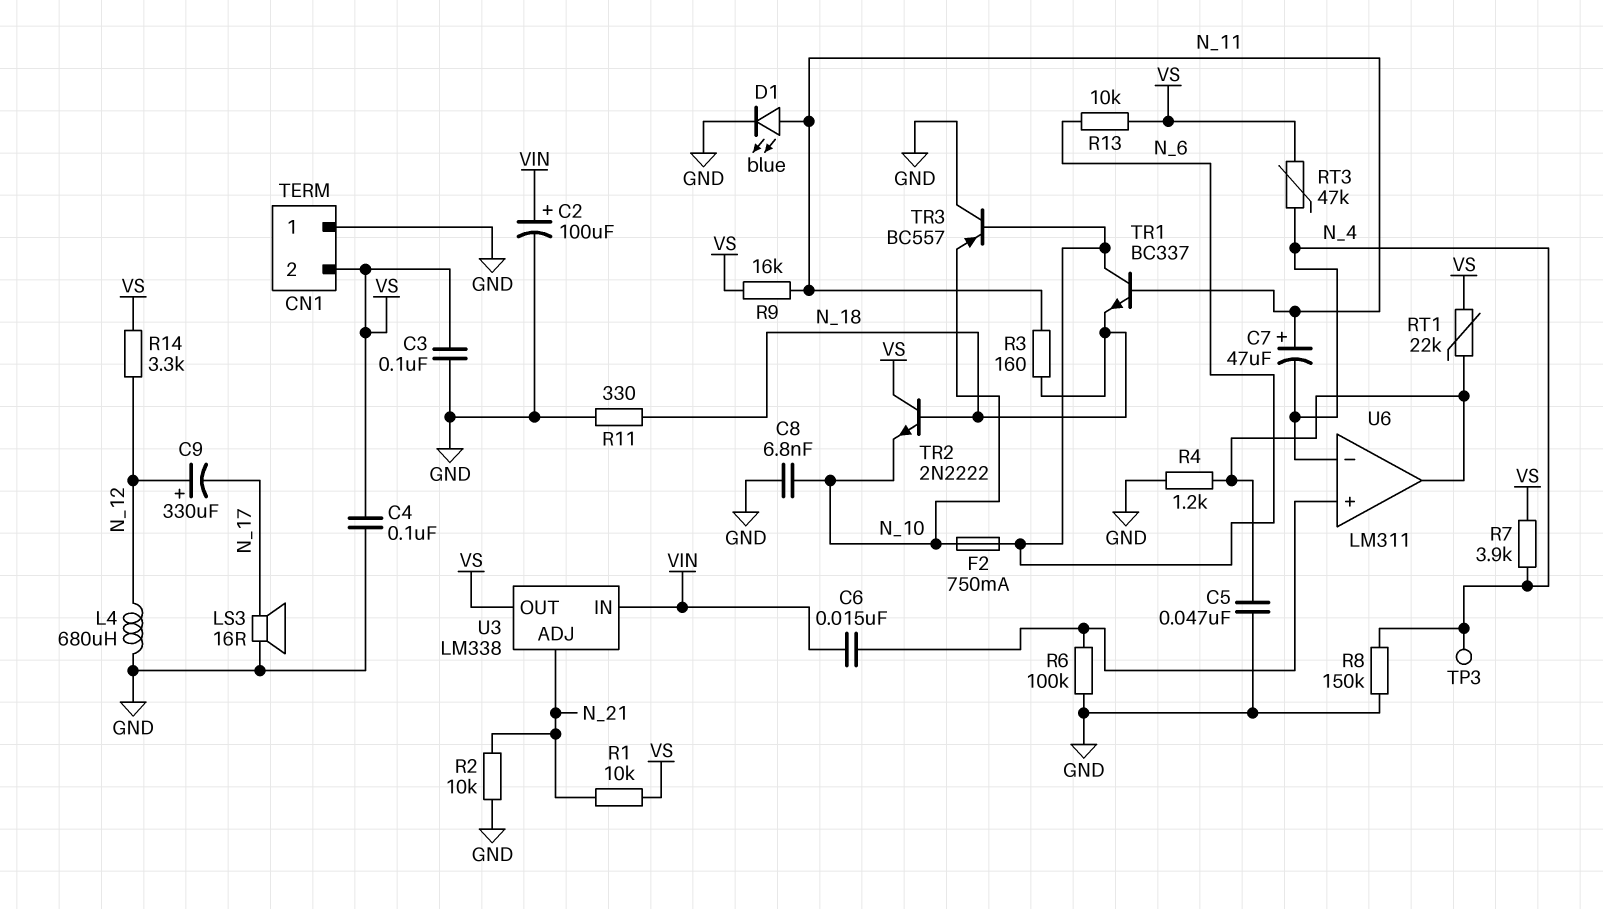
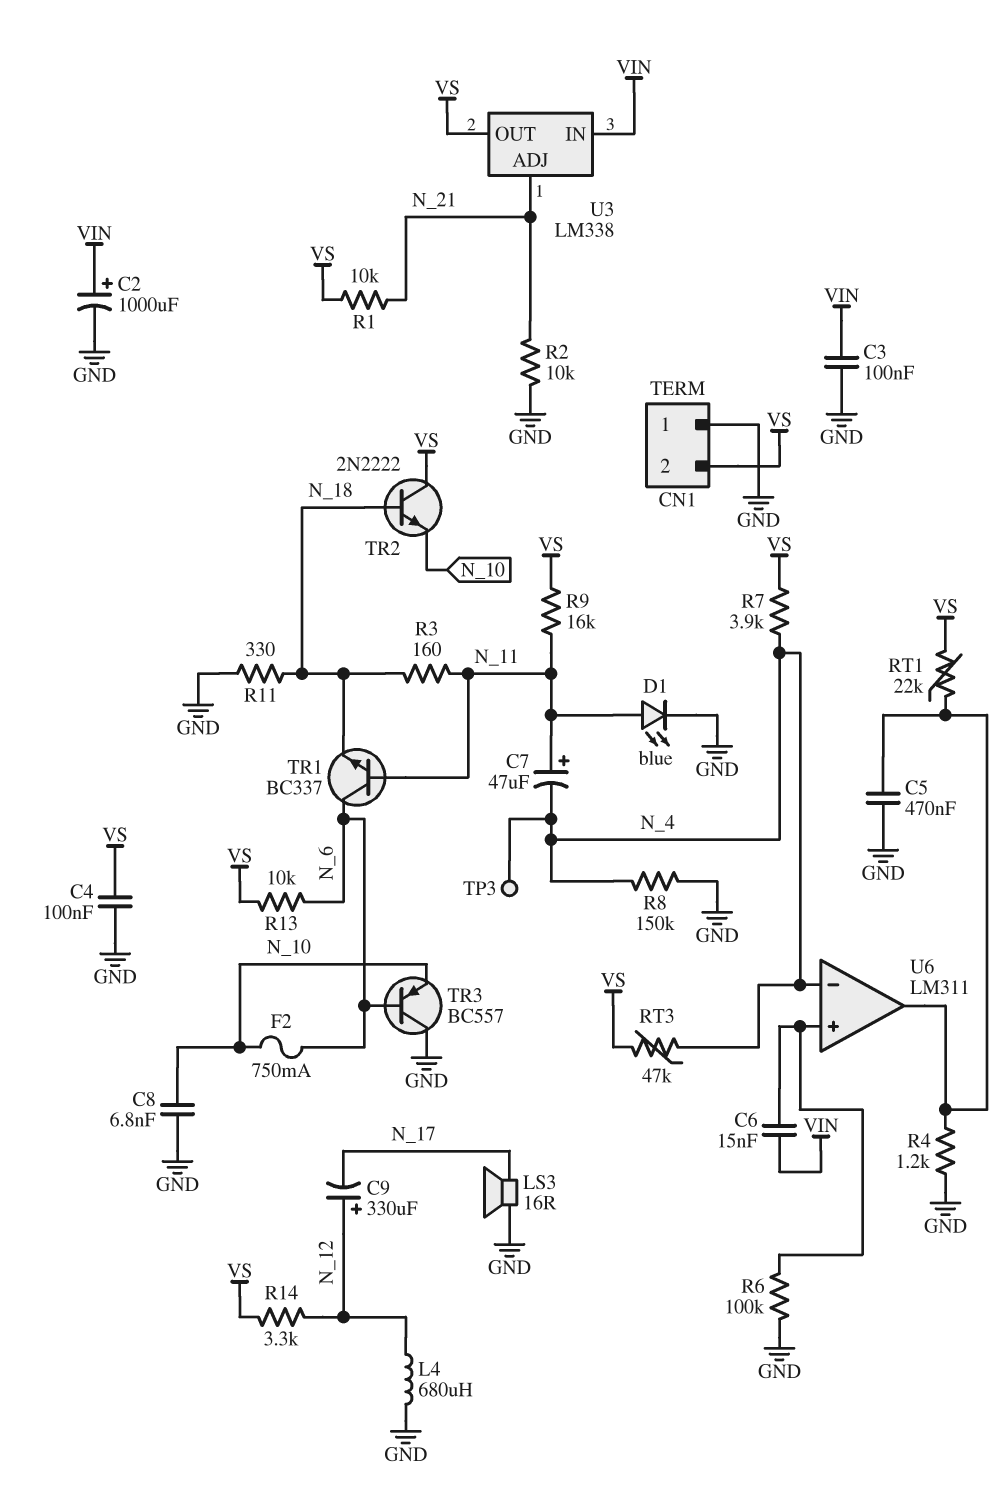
C2: 100uF (plus VIN, minus GND) -> 1000uF (plus VIN, minus GND)
C3: 100nF (GND, VS) -> 100nF (GND, VIN)
C5: 47nF (GND, U6/out) -> 470nF (GND, U6/out)

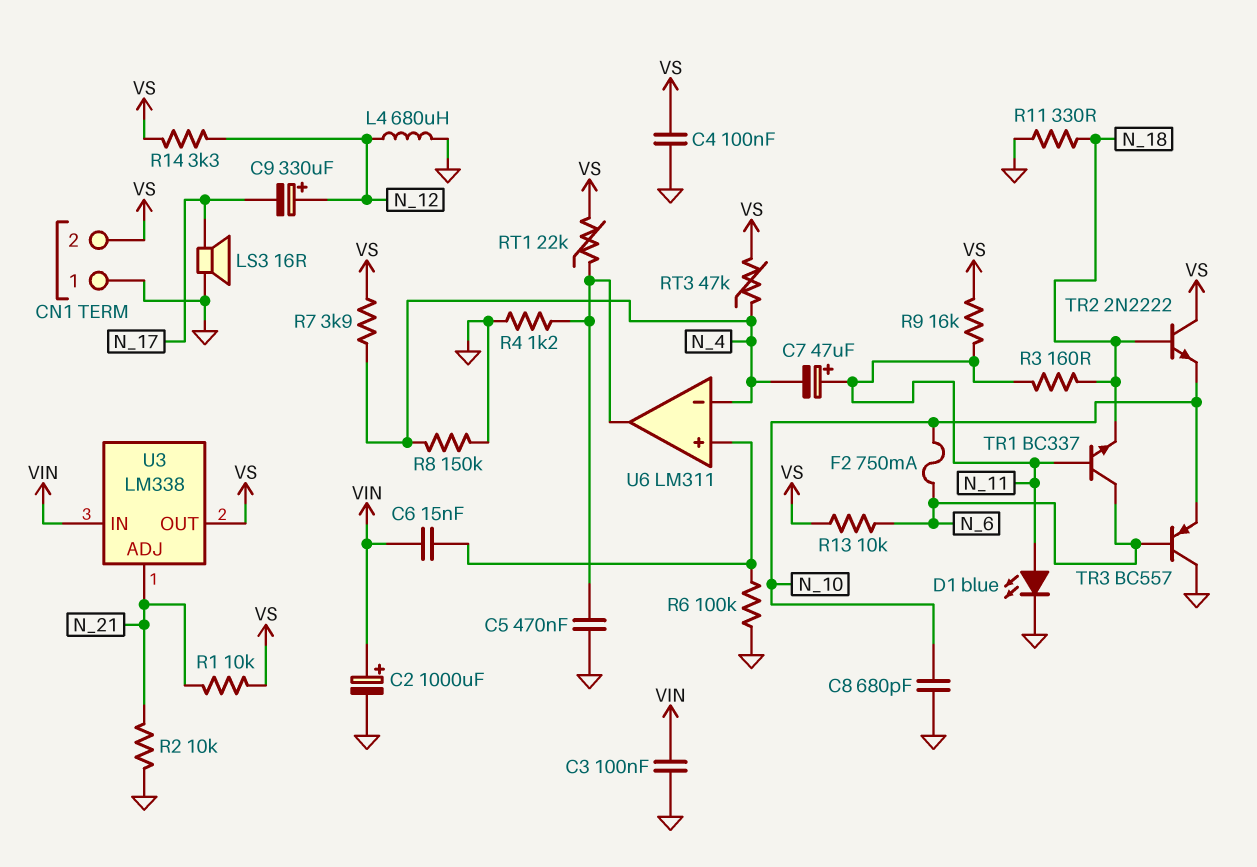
C8: 6.8nF (GND, N_10) -> 680pF (GND, N_10)
TP3: test point (N_4) -> none

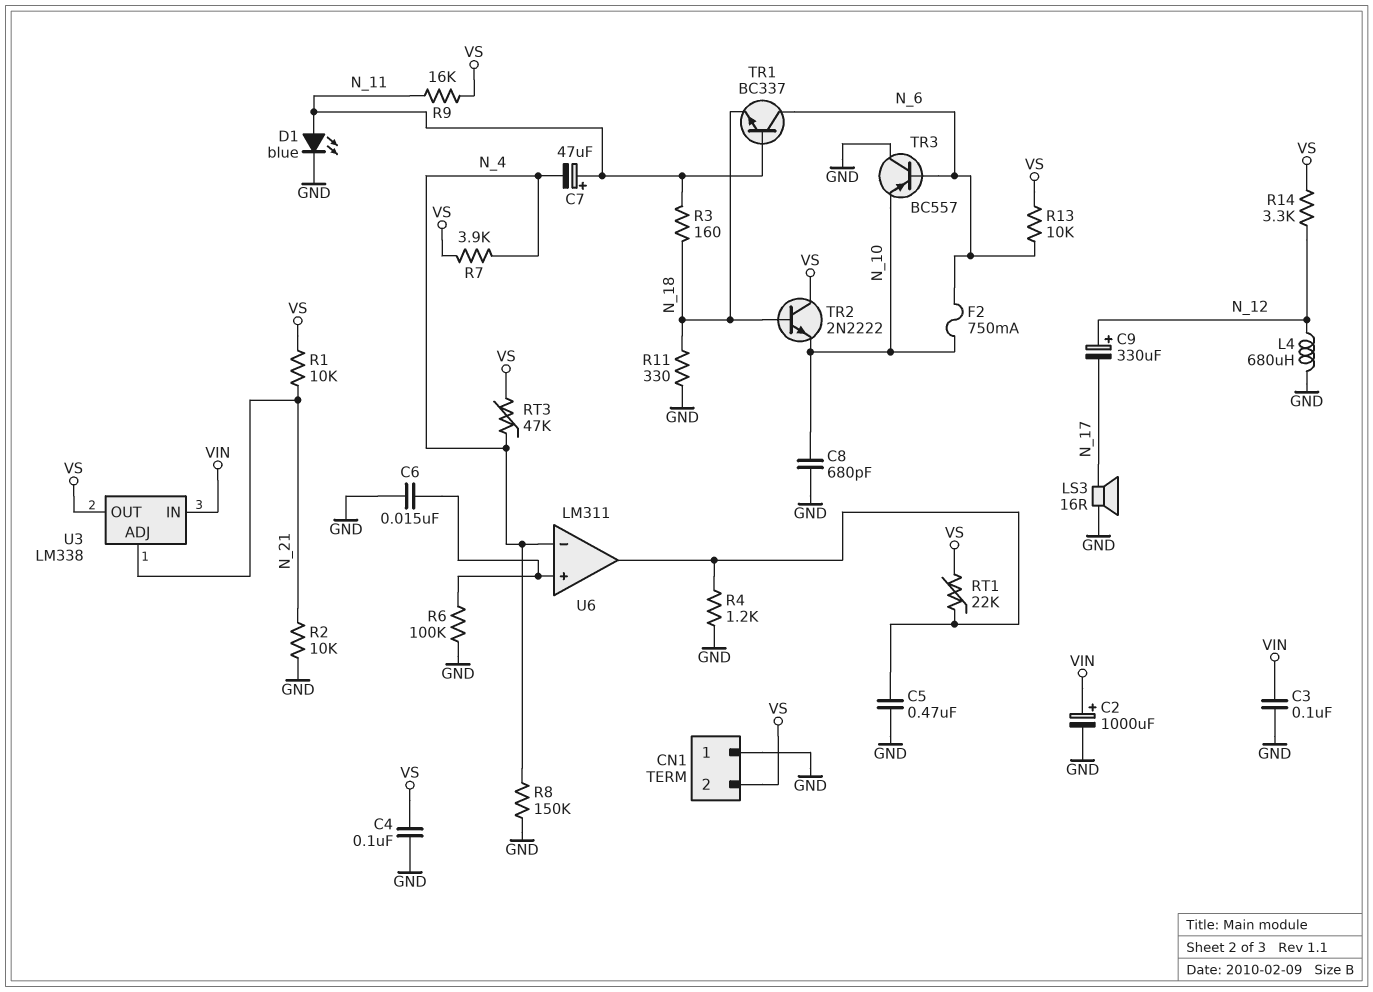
C6: 15nF (U6/in+, VIN) -> 15nF (GND, U6/in+)

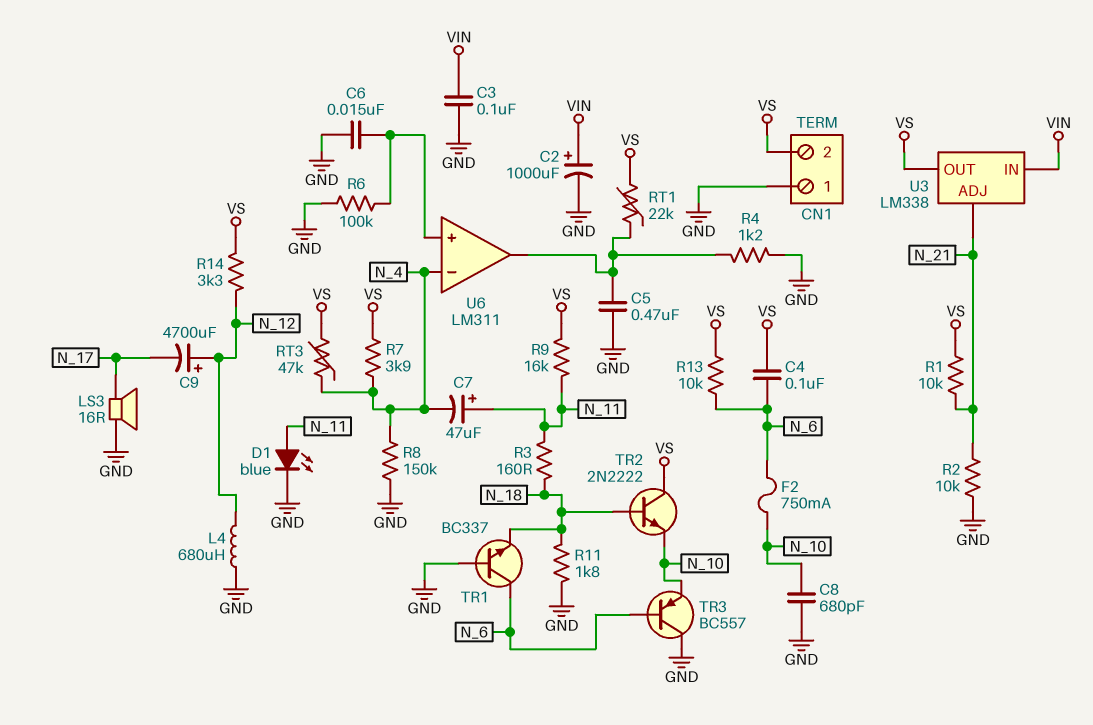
C4: 100nF (GND, VS) -> 100nF (N_6, VS)
C9: 330uF (plus N_12, minus N_17) -> 4700uF (plus N_12, minus N_17)
R11: 330 (GND, N_18) -> 1.8k (GND, N_18)
TR1: NPN BC337 (B N_11, C N_6, E N_18) -> NPN BC337 (B GND, C N_6, E N_18)

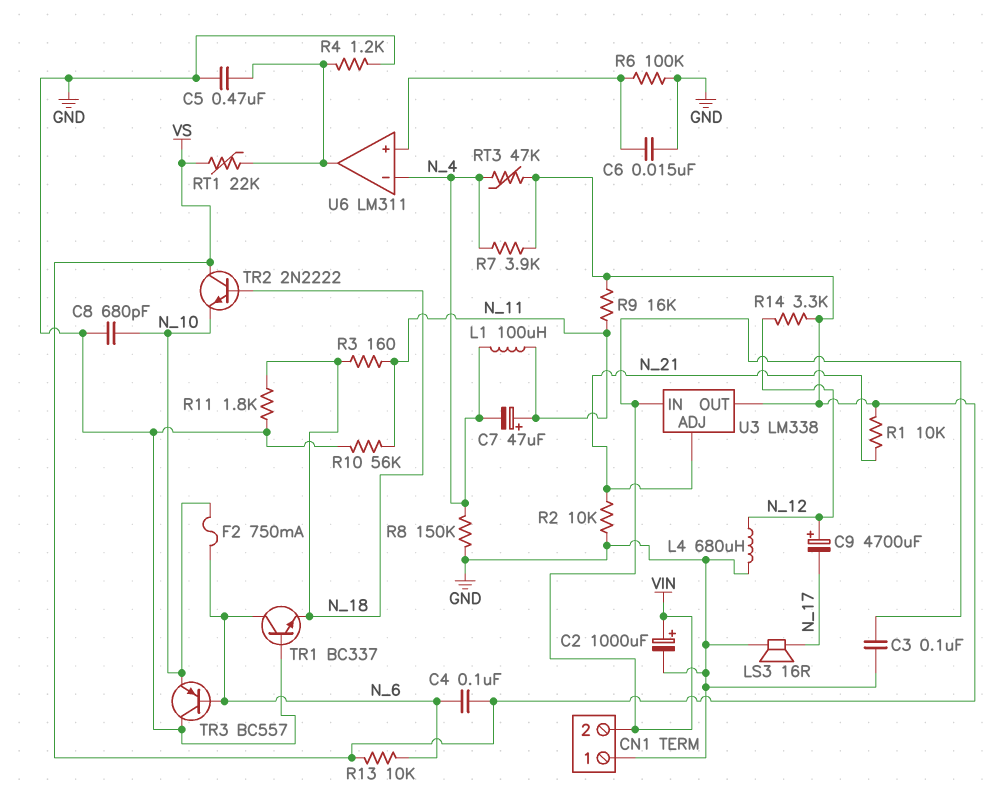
CN1 pin 2: VS -> VIN
D1: LED blue (A N_11, K GND) -> none
L1: none -> 100uH (N_4, N_11)
R10: none -> 56k (GND, N_11)

